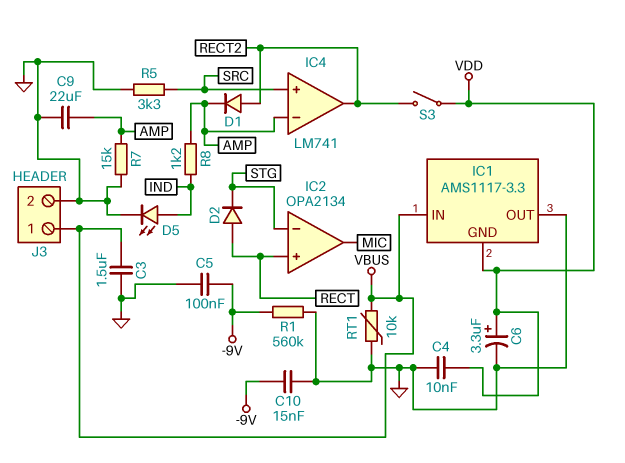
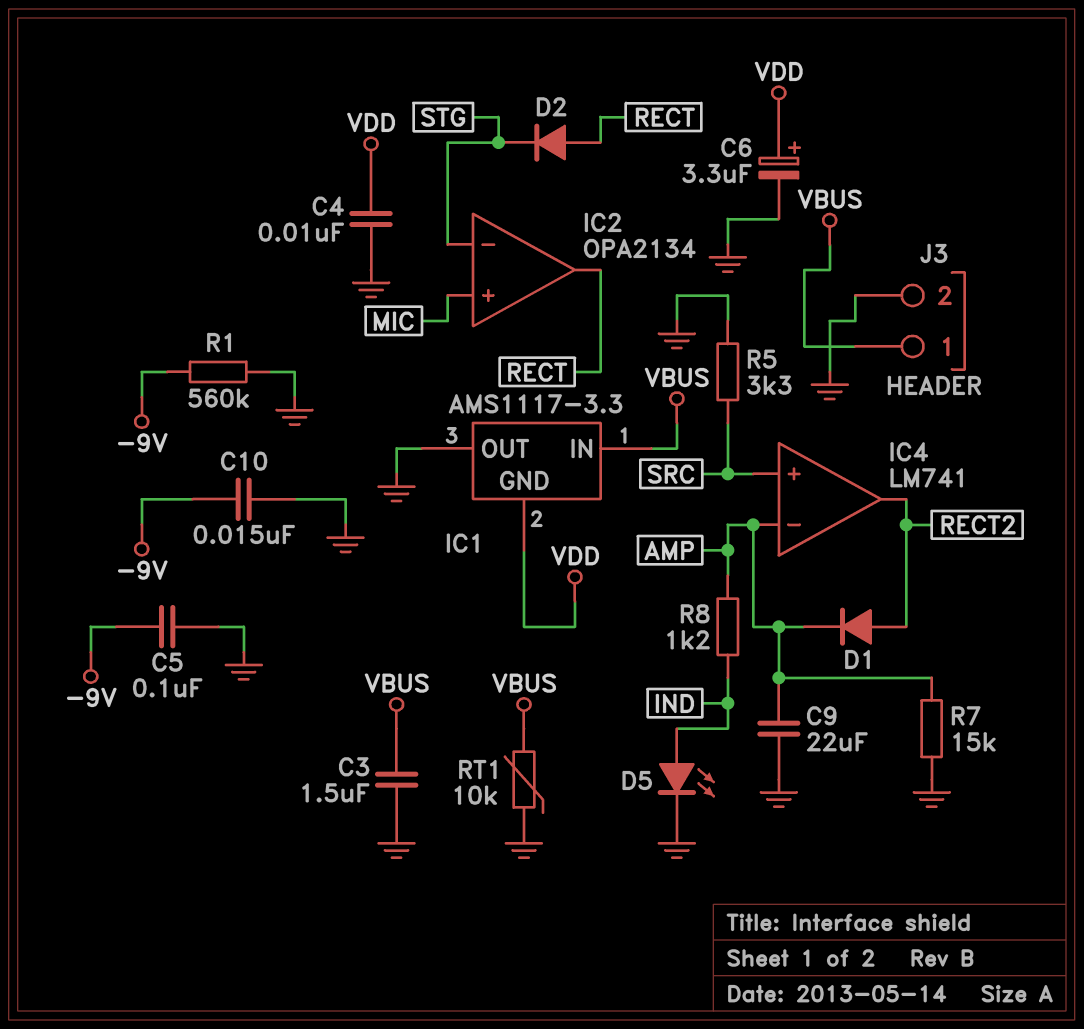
IC2 pin in+: RECT -> MIC
IC2 pin out: MIC -> RECT
S3: switch (RECT2, VDD) -> none

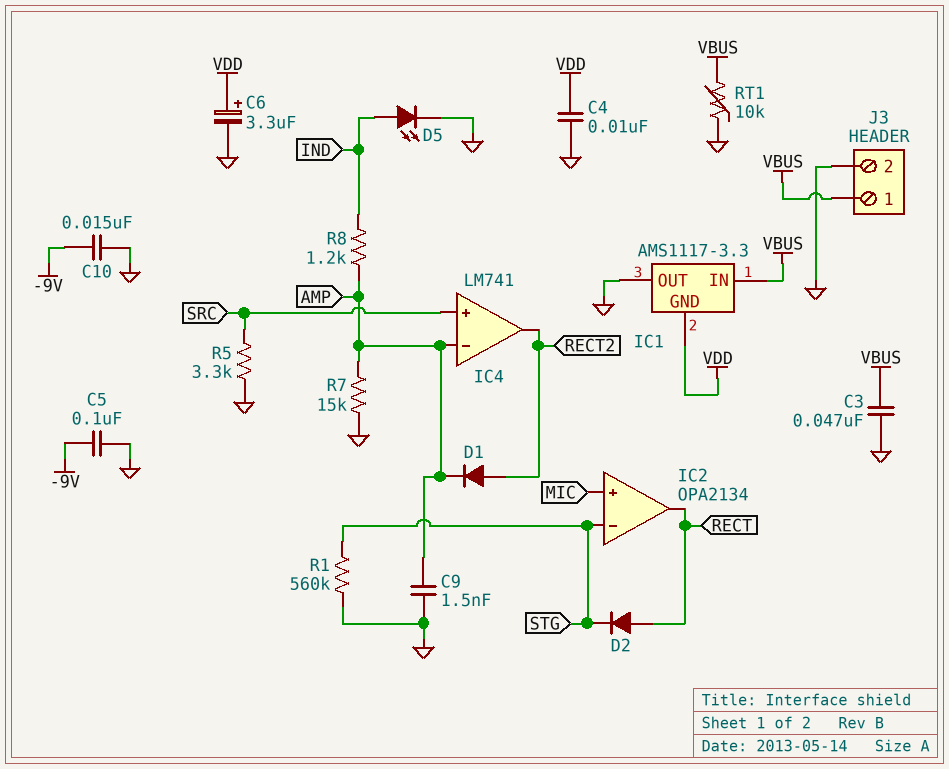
C3: 1.5uF (GND, VBUS) -> 47nF (GND, VBUS)
C9: 22uF (AMP, GND) -> 1.5nF (AMP, GND)
R1: 560k (-9V, GND) -> 560k (GND, STG)

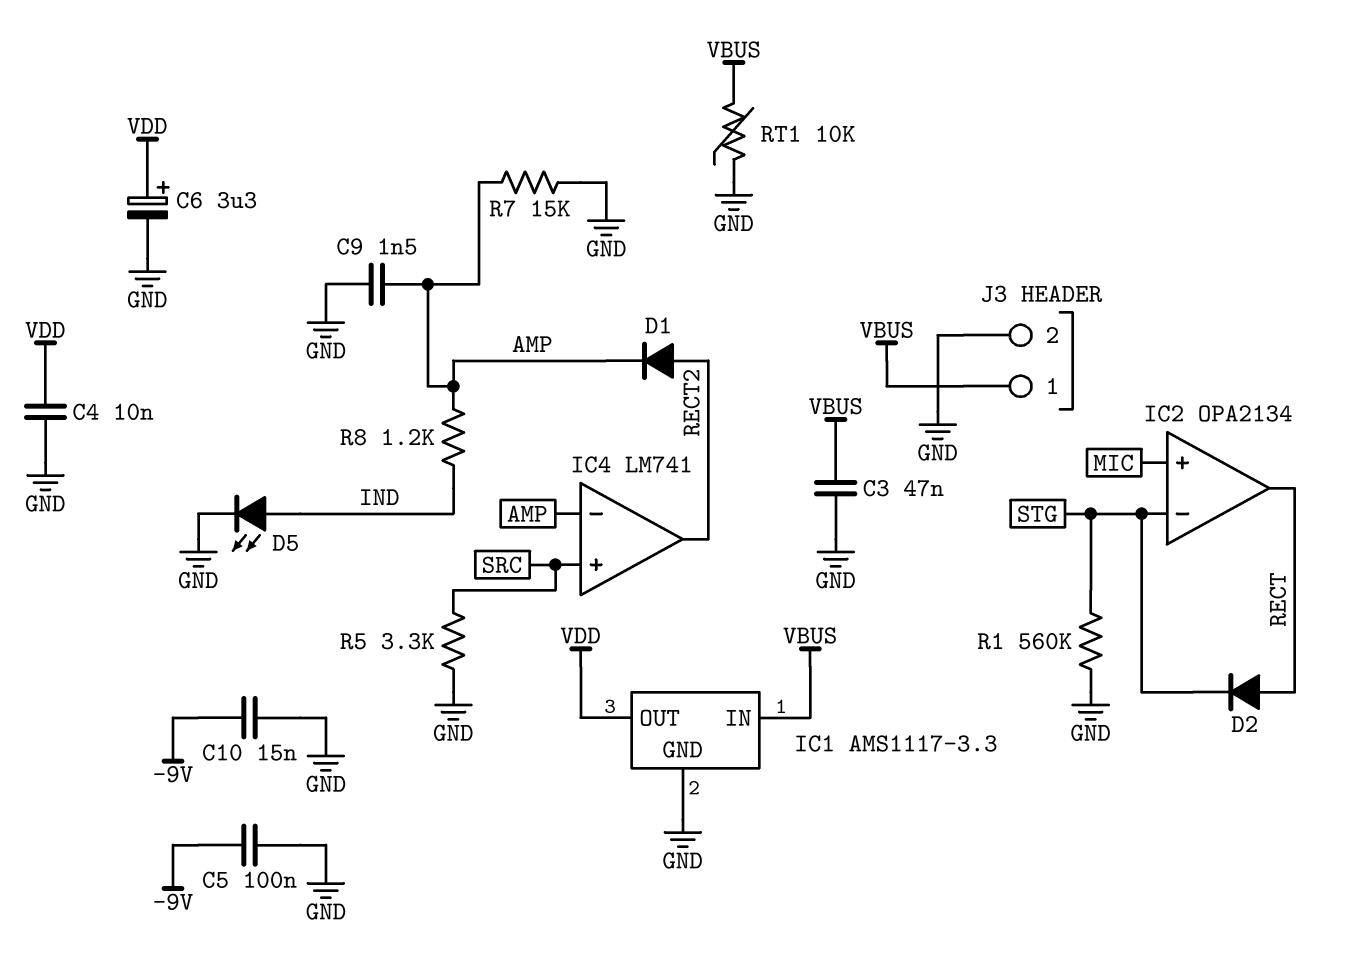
IC1 pin GND: VDD -> GND
IC1 pin OUT: GND -> VDD

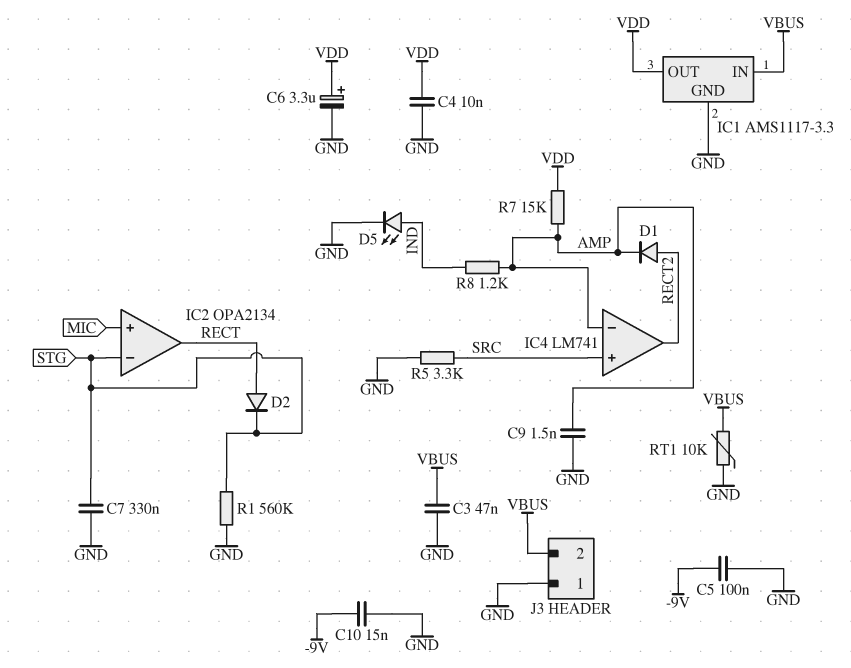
C7: none -> 330nF (GND, STG)
J3 pin 1: VBUS -> GND
J3 pin 2: GND -> VBUS
R7: 15k (AMP, GND) -> 15k (AMP, VDD)

